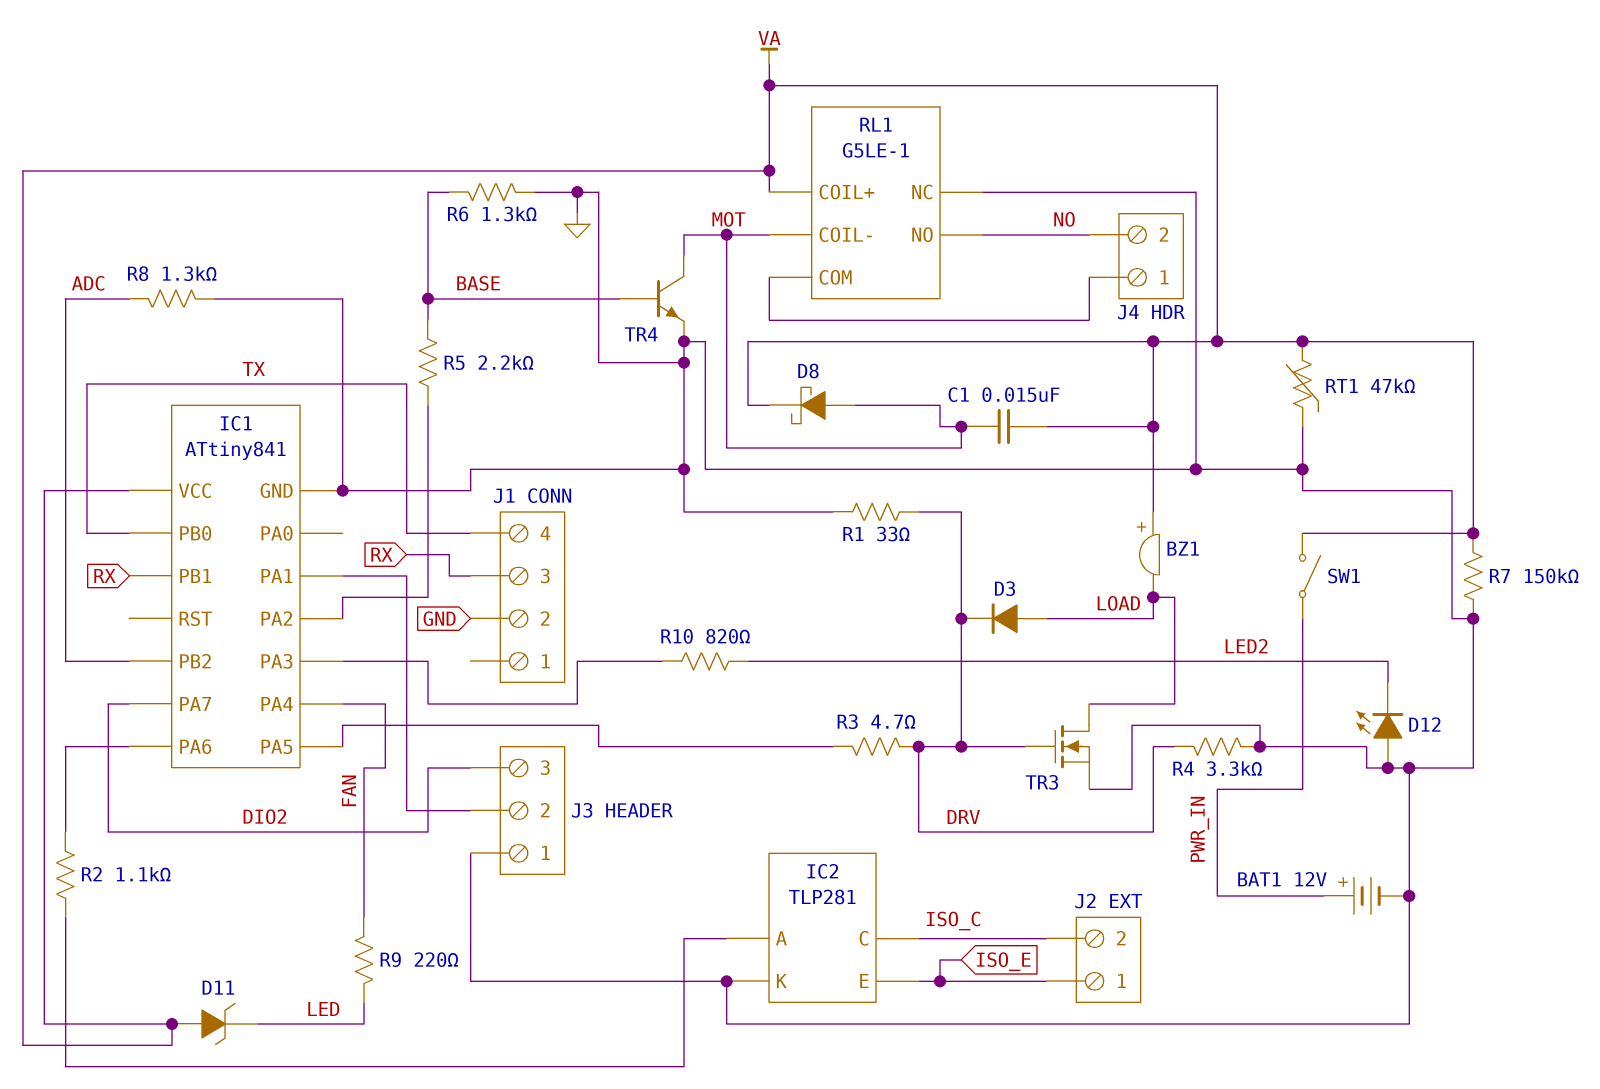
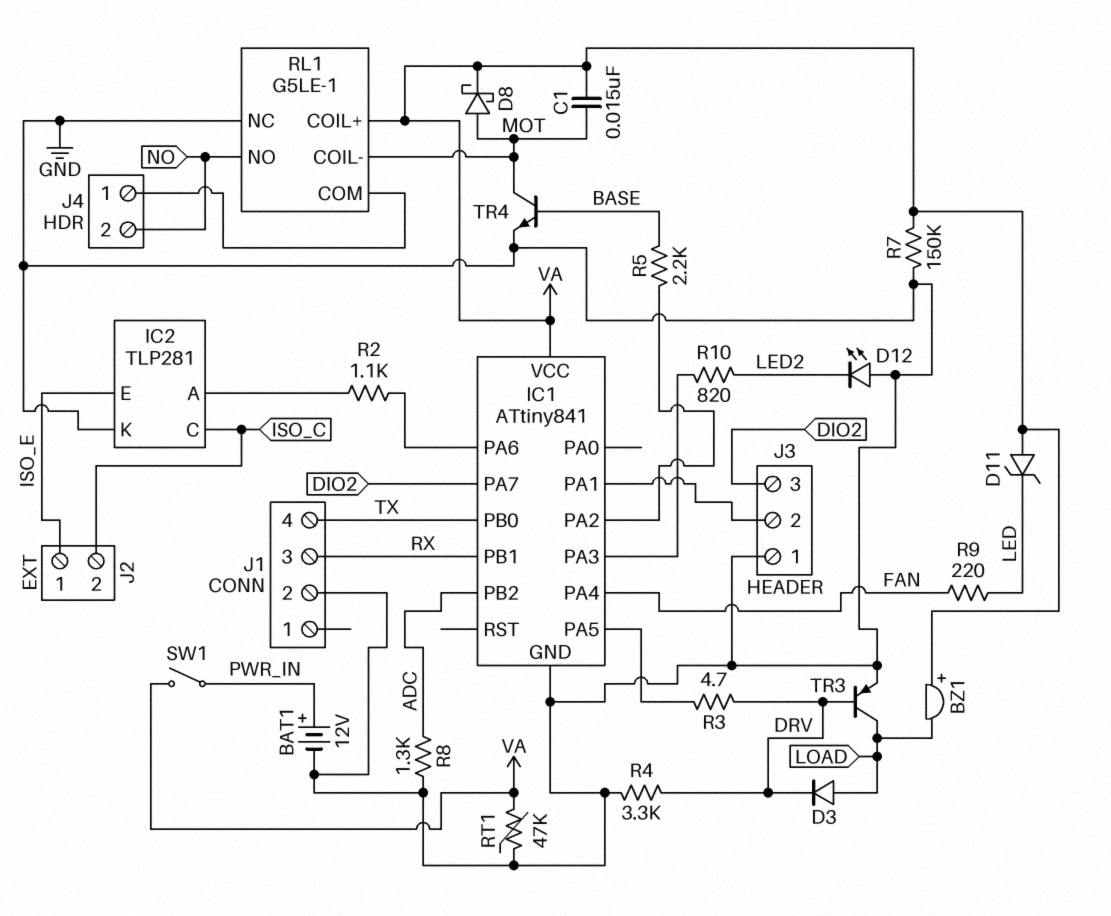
R1: 33 (DRV, GND) -> none
R6: 1.3k (BASE, GND) -> none
TR3: NMOS (G DRV, D LOAD, S GND) -> PNP (B DRV, C LOAD, E GND)

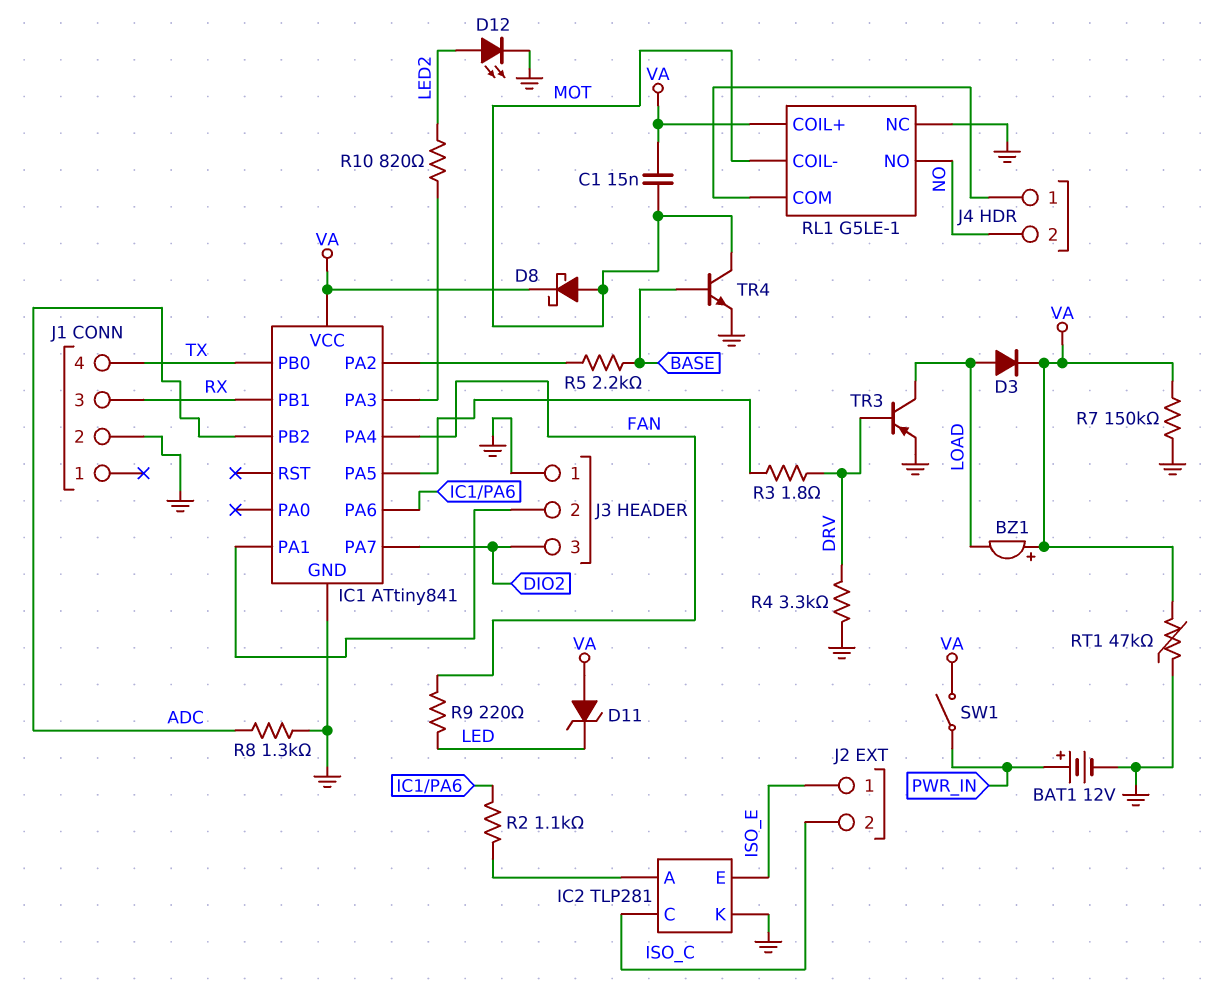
D3: diode (A LOAD, K DRV) -> diode (A LOAD, K VA)
D12: LED (A GND, K LED2) -> LED (A LED2, K GND)
R3: 4.7 (DRV, IC1/PA5) -> 1.8 (DRV, IC1/PA5)

